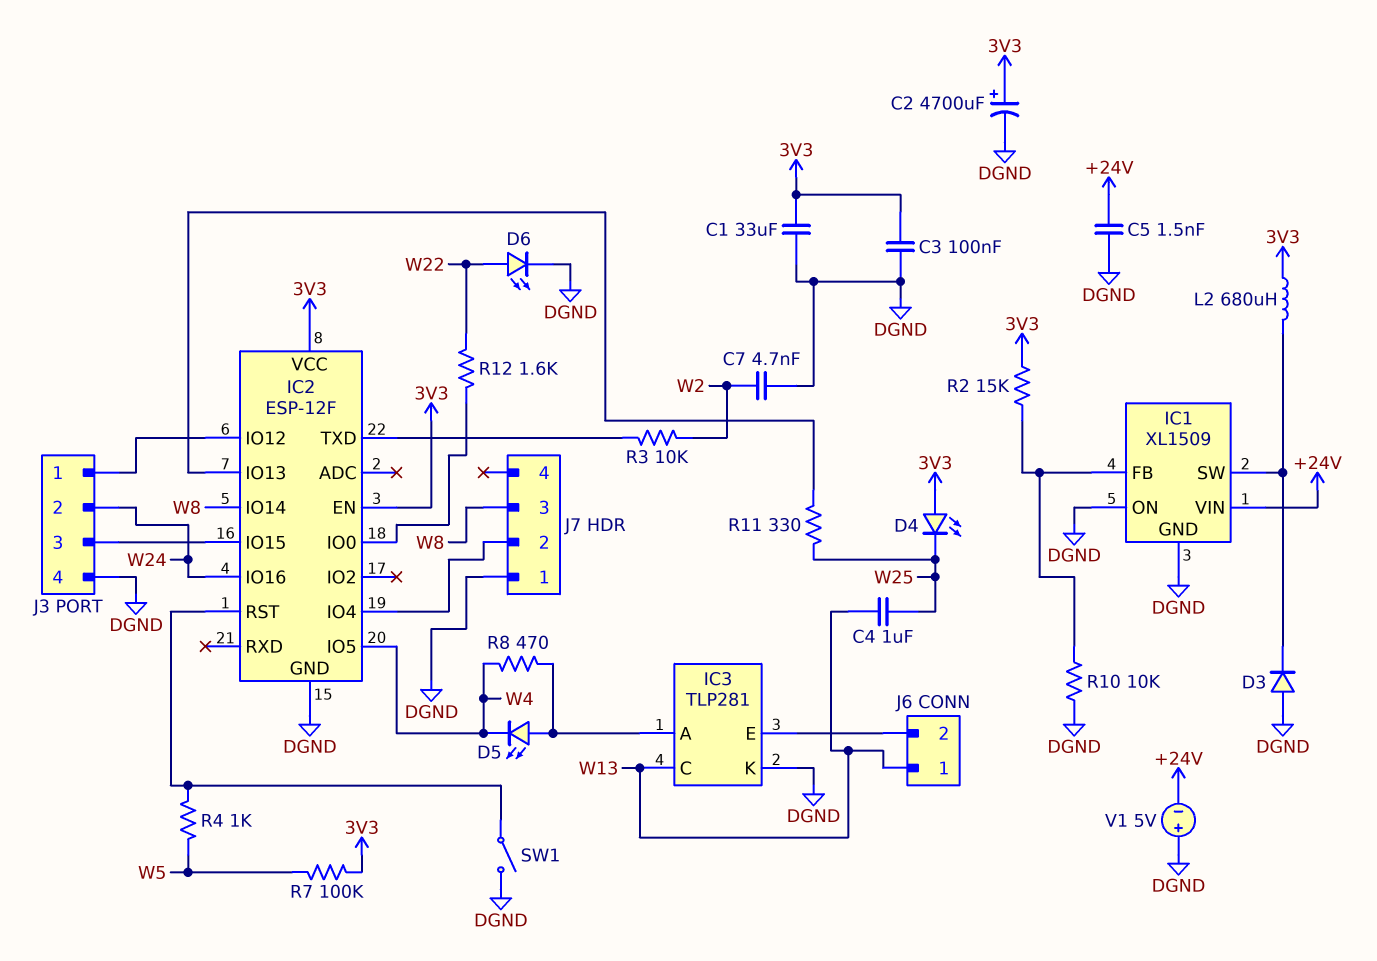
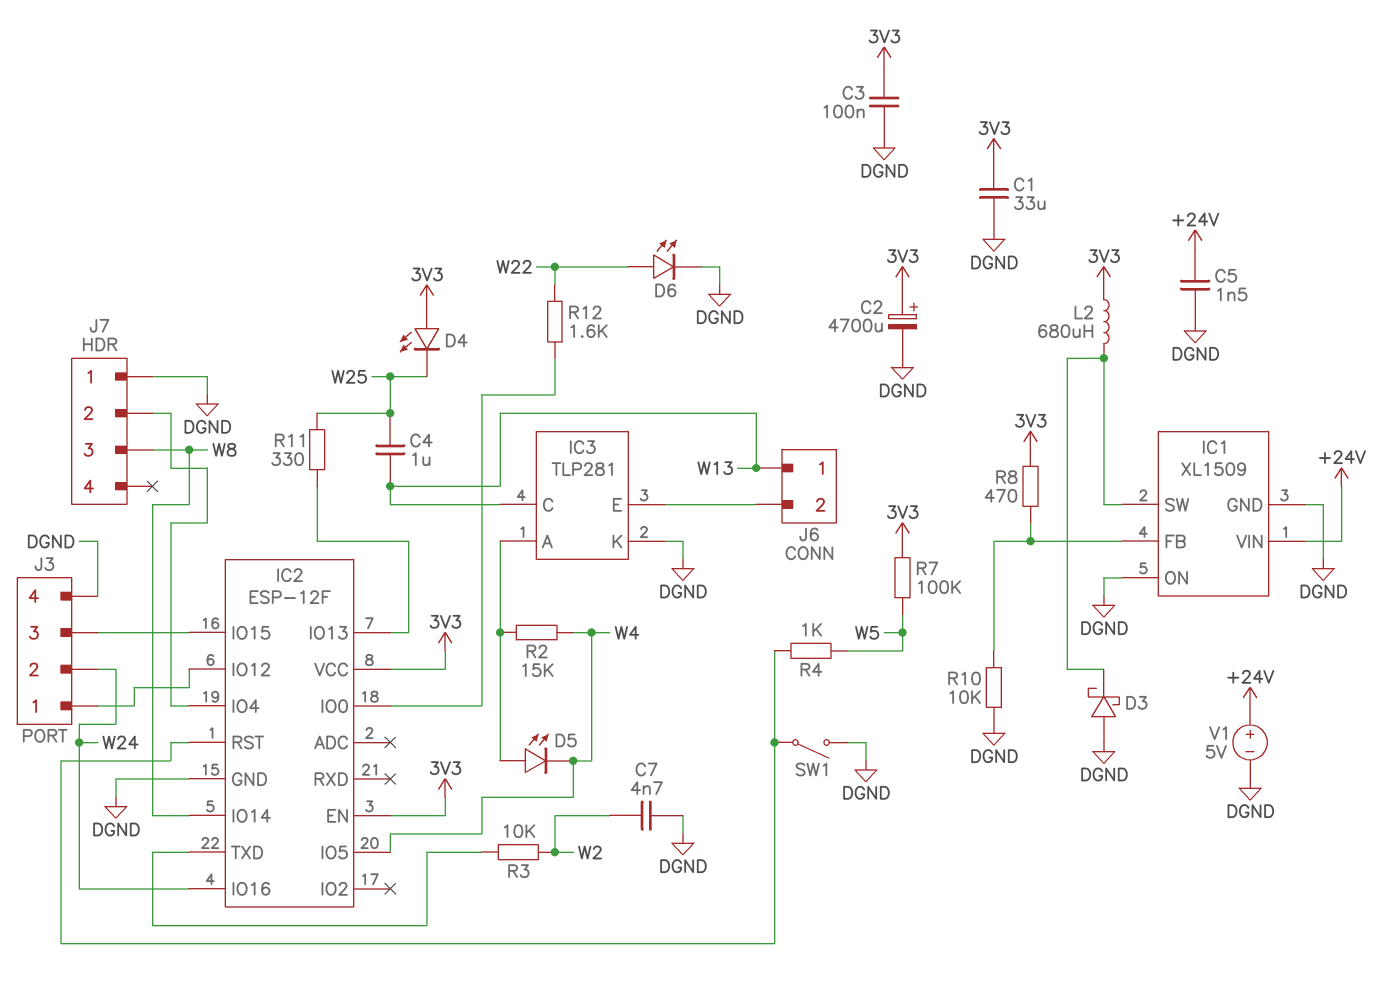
D3: diode (A DGND, K IC1/SW) -> schottky (A DGND, K IC1/SW)
R2: 15k (3V3, IC1/FB) -> 15k (IC3/A, W4)
R8: 470 (IC3/A, W4) -> 470 (3V3, IC1/FB)
V1: 5V (plus DGND, minus +24V) -> 5V (plus +24V, minus DGND)

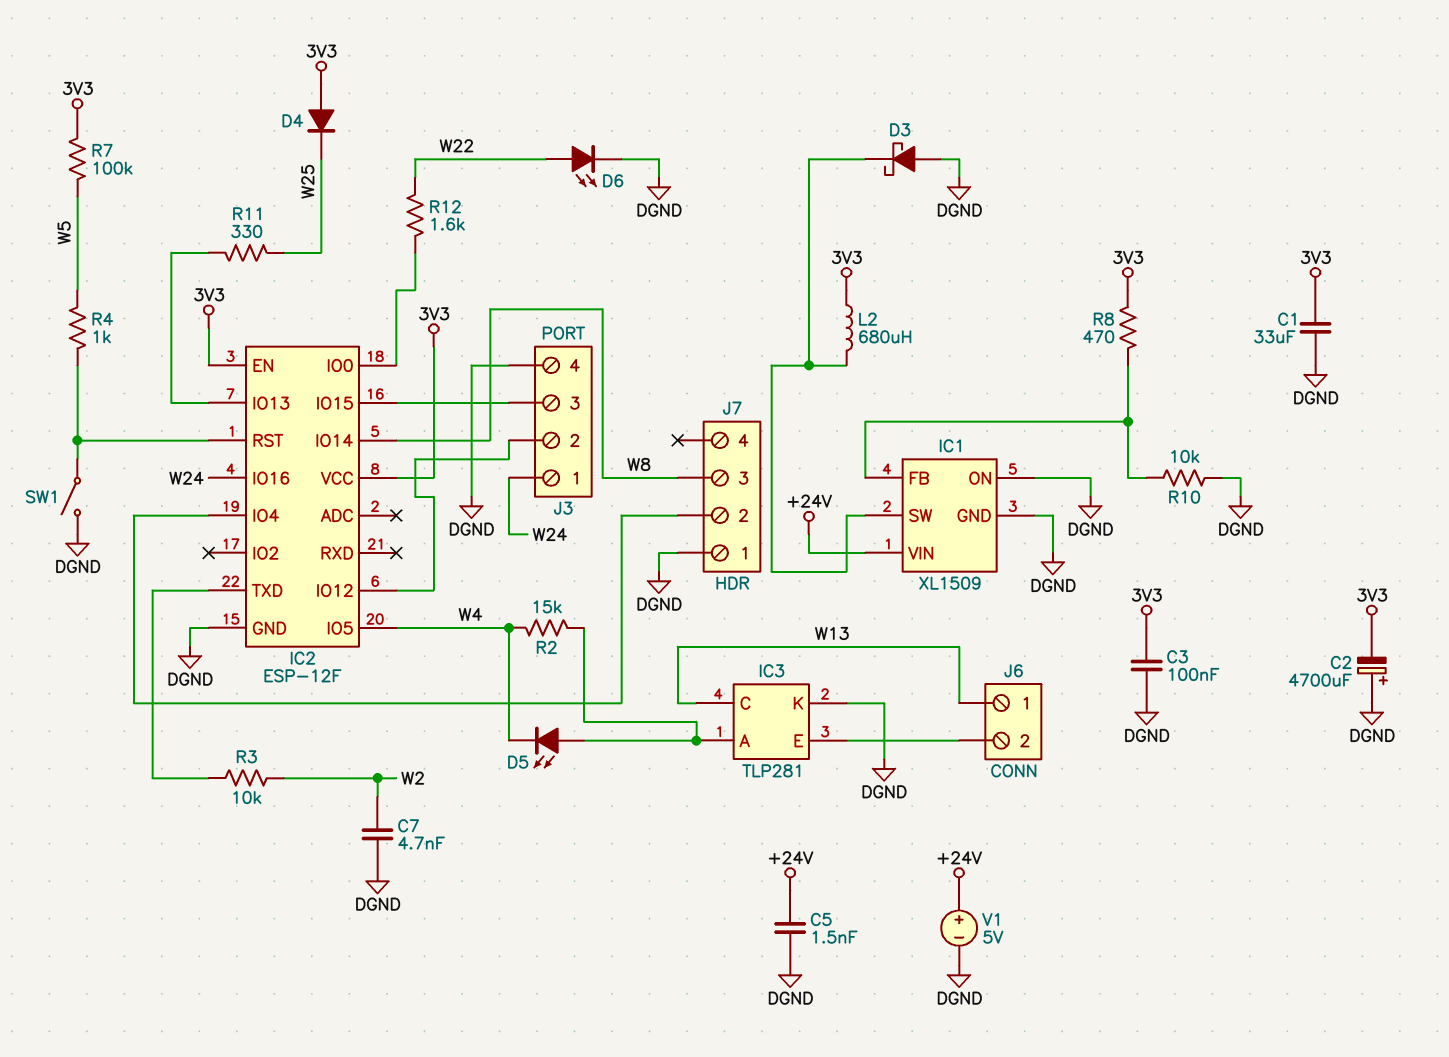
C2: 4700uF (plus 3V3, minus DGND) -> 4700uF (plus DGND, minus 3V3)
C4: 1uF (W13, W25) -> none
D4: LED (A 3V3, K W25) -> diode (A 3V3, K W25)
J3 pin 1: IC2/IO12 -> W24
J3 pin 2: W24 -> IC2/IO12

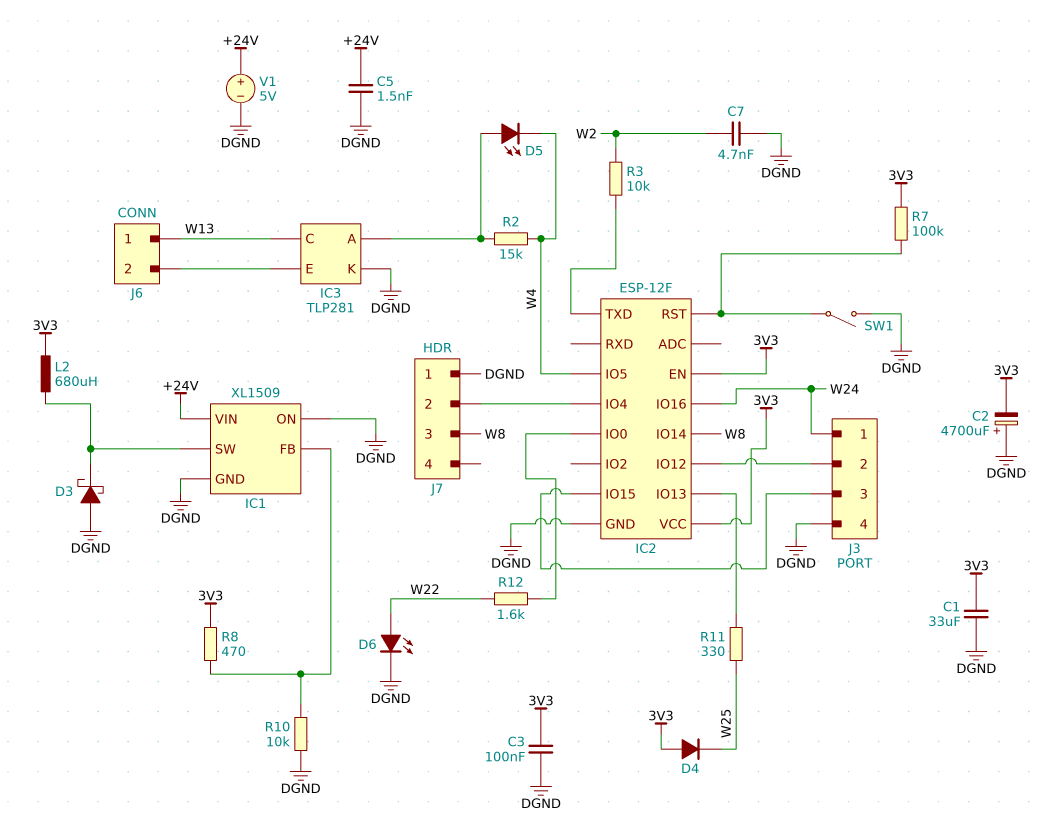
R4: 1k (IC2/RST, W5) -> none
R7: 100k (3V3, W5) -> 100k (3V3, IC2/RST)

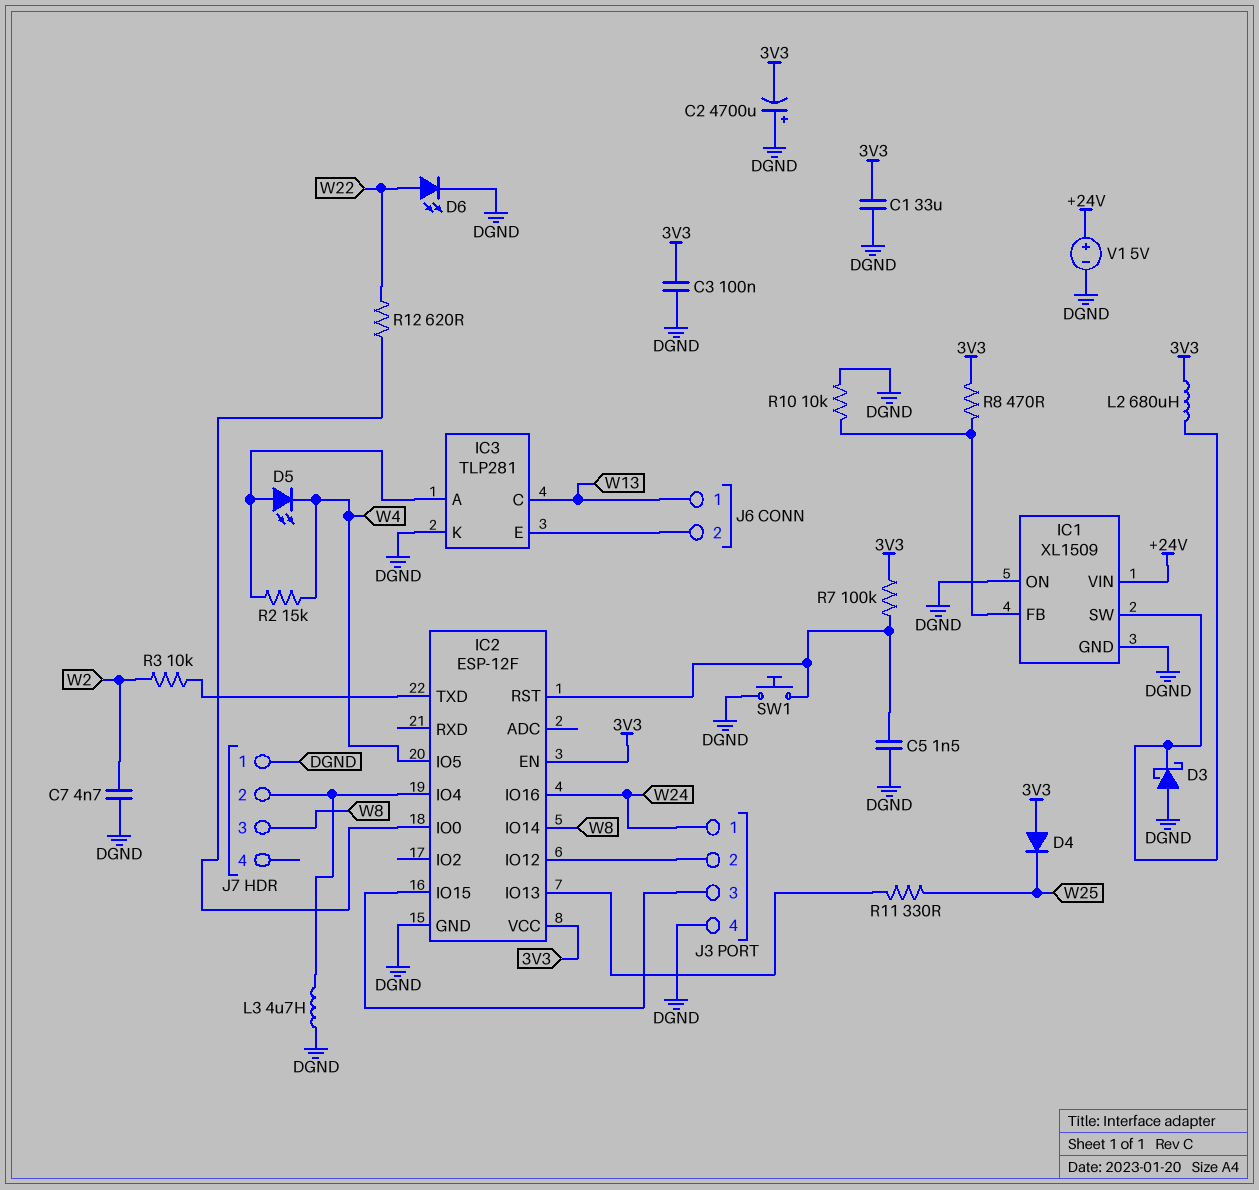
C5: 1.5nF (+24V, DGND) -> 1.5nF (DGND, IC2/RST)
L3: none -> 4.7uH (DGND, IC2/IO4)
R12: 1.6k (IC2/IO0, W22) -> 620 (IC2/IO0, W22)
SW1: switch (DGND, IC2/RST) -> button (DGND, IC2/RST)

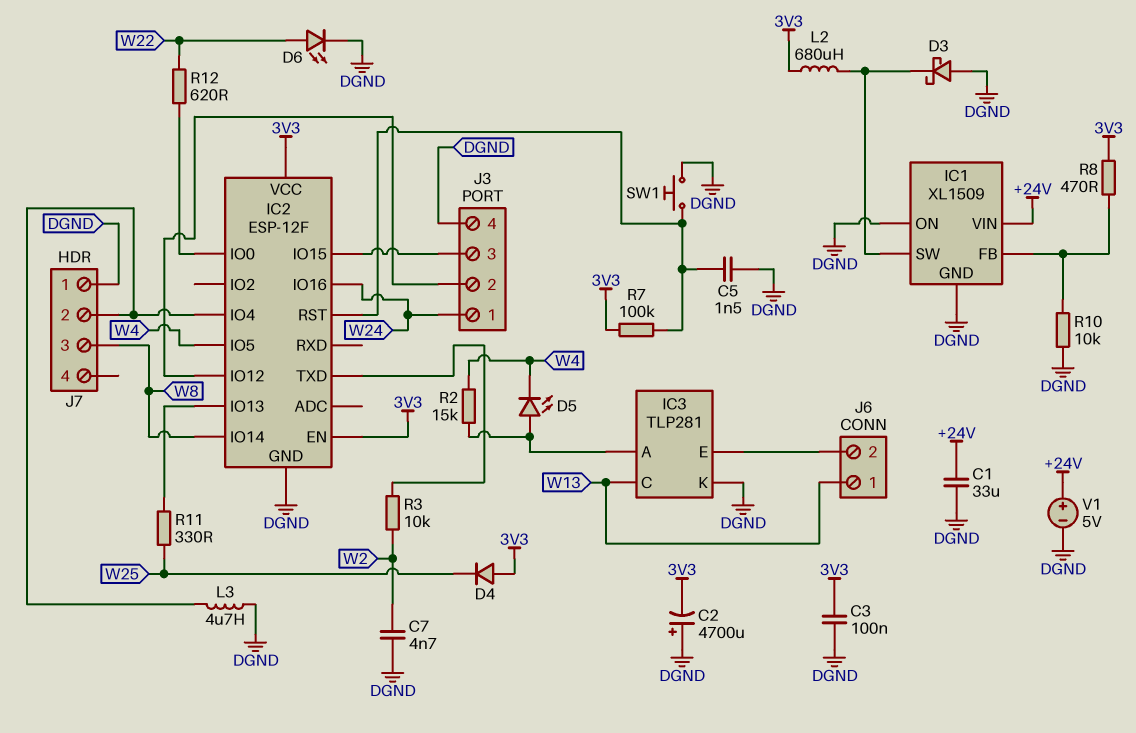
C1: 33uF (3V3, DGND) -> 33uF (+24V, DGND)

